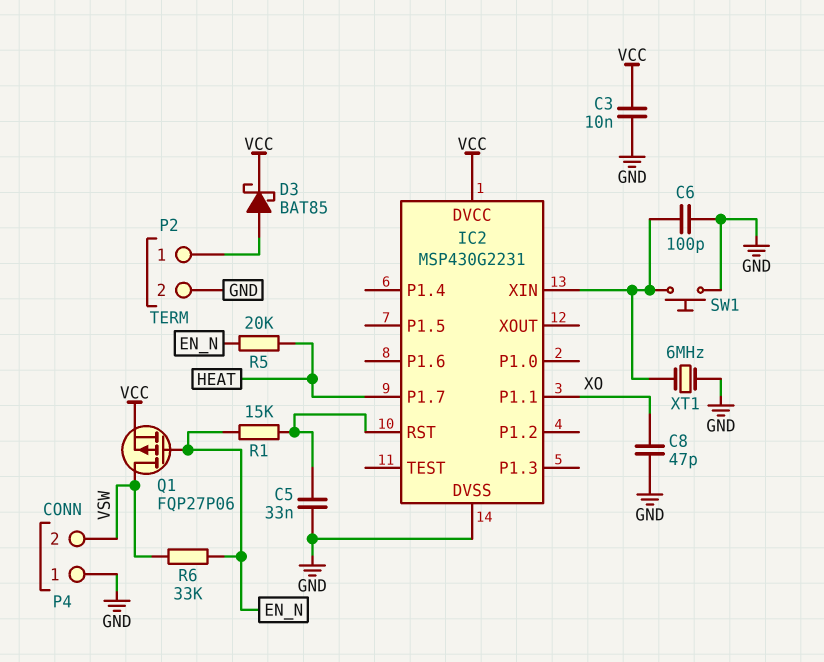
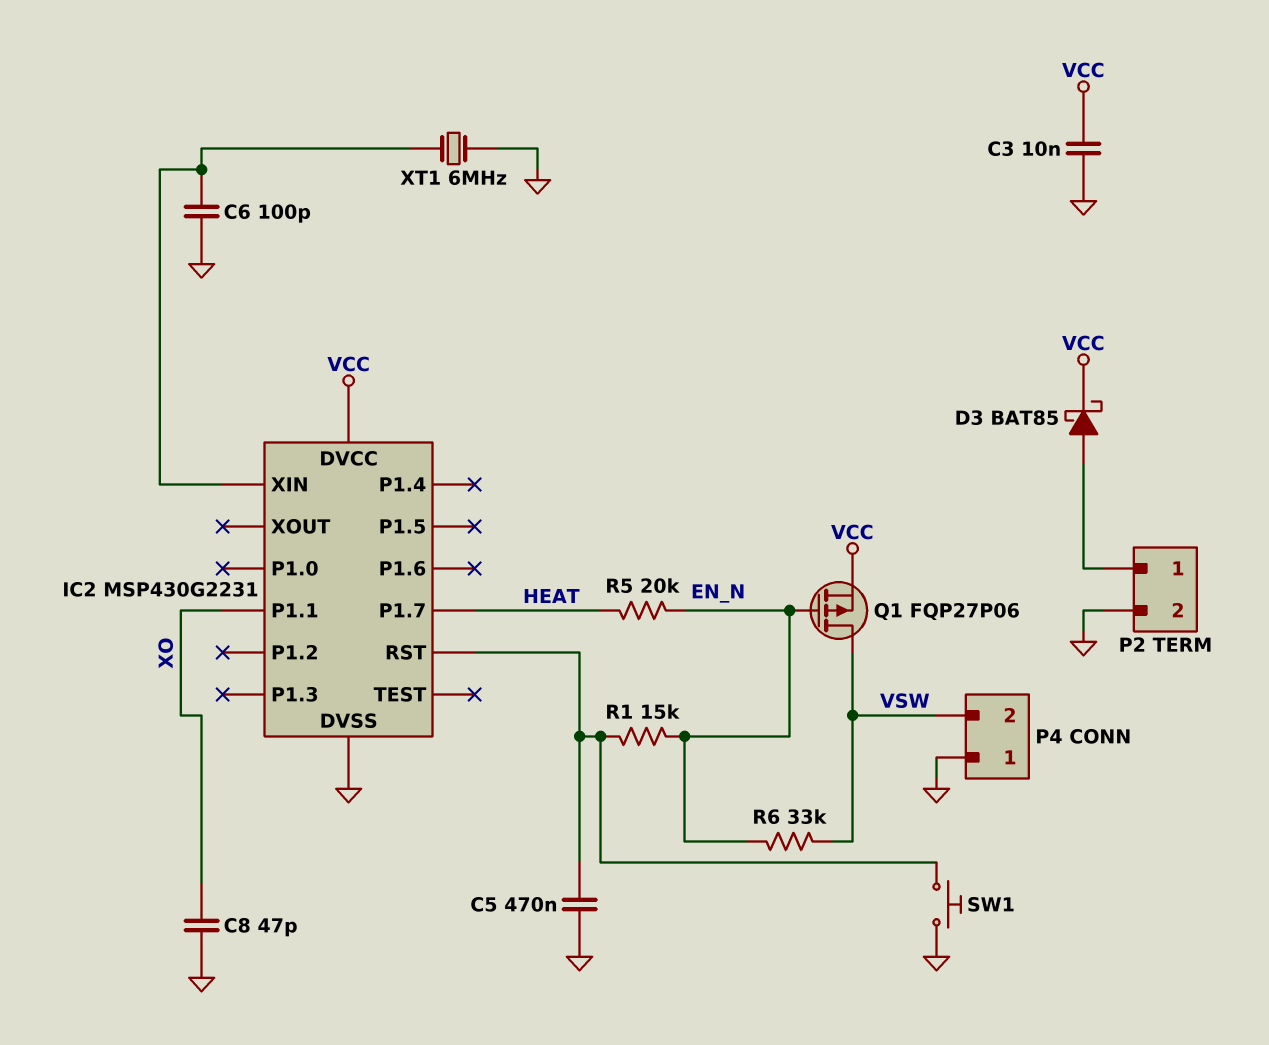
C5: 33nF (GND, IC2/RST) -> 470nF (GND, IC2/RST)
SW1: button (GND, IC2/XIN) -> button (GND, IC2/RST)

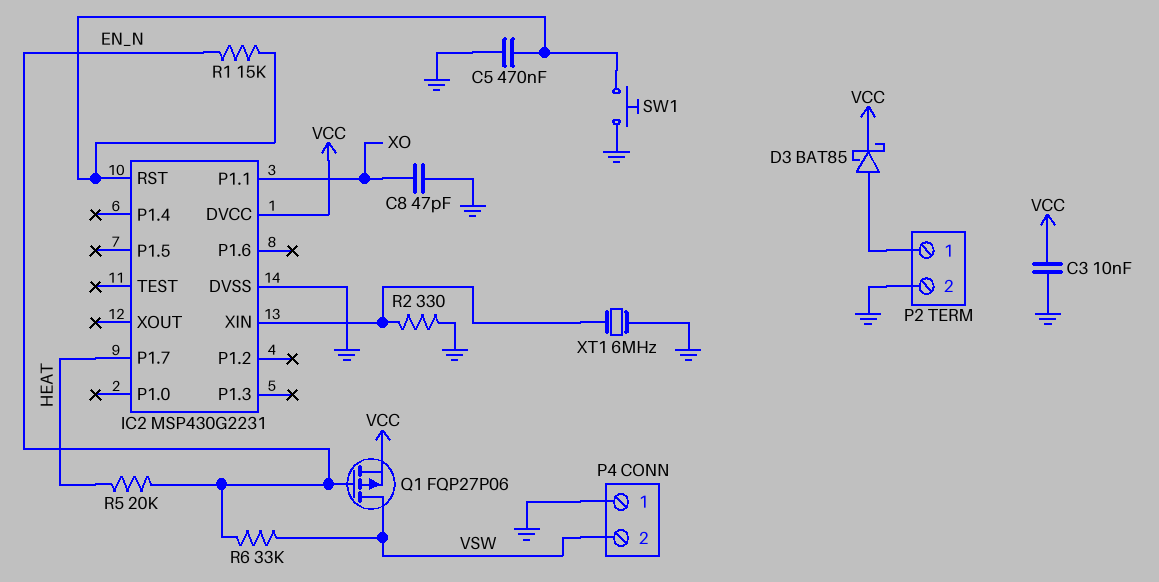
C6: 100pF (GND, IC2/XIN) -> none
R2: none -> 330 (GND, IC2/XIN)

